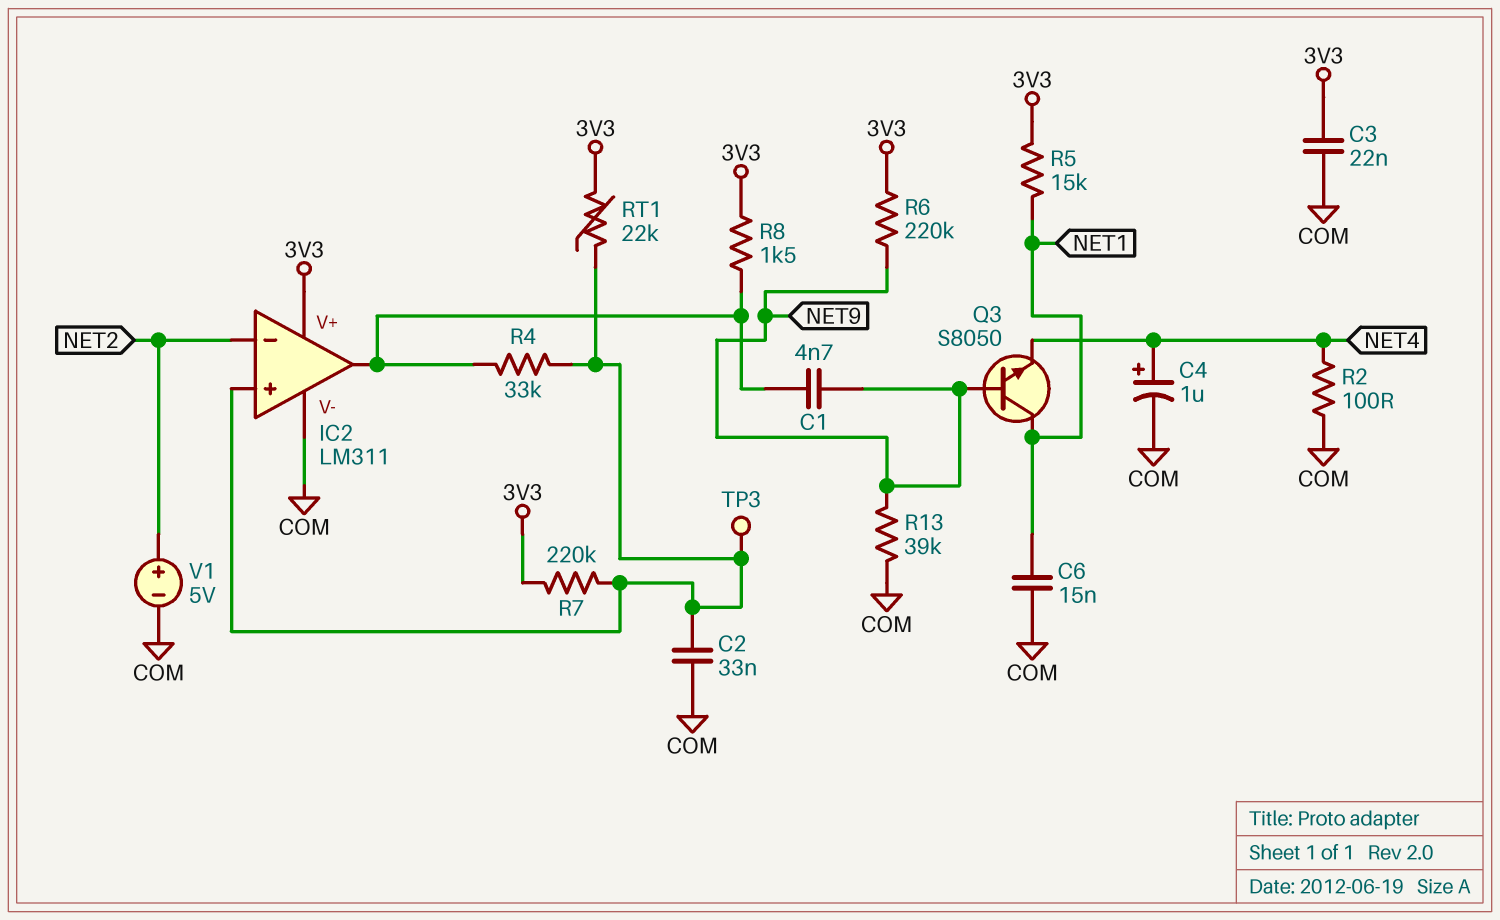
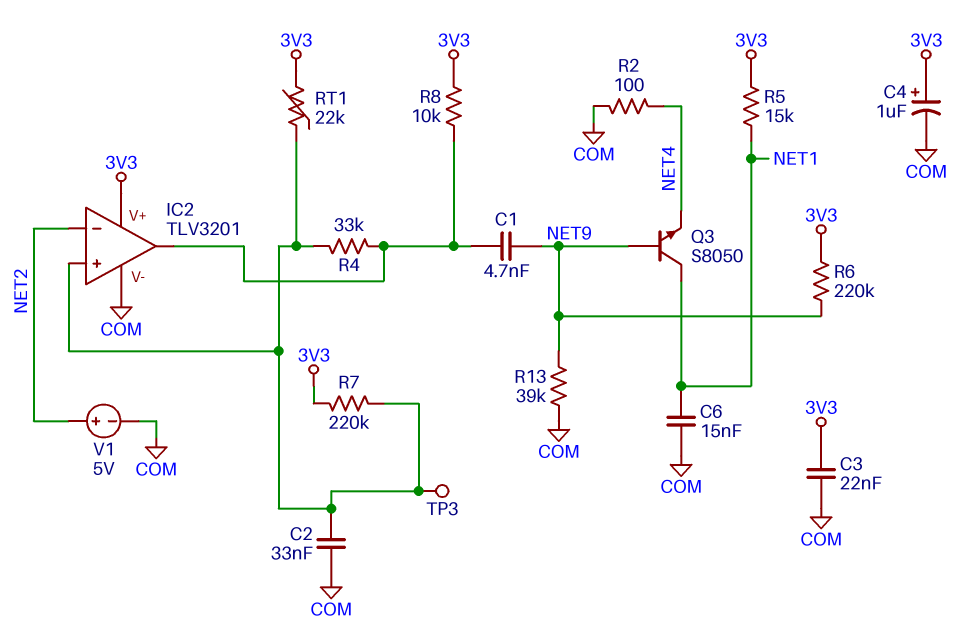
C4: 1uF (plus NET4, minus COM) -> 1uF (plus 3V3, minus COM)
IC2: LM311 -> TLV3201
R8: 1.5k (3V3, IC2/out) -> 10k (3V3, IC2/out)

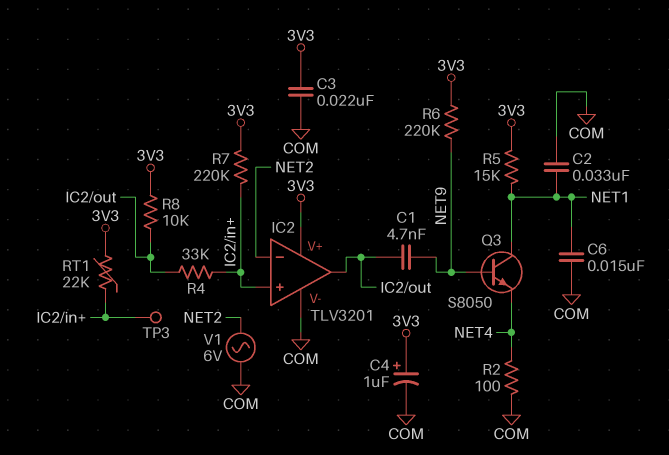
C2: 33nF (COM, IC2/in+) -> 33nF (COM, NET1)
R13: 39k (COM, NET9) -> none
V1: 5V (plus NET2, minus COM) -> AC 6V (COM, NET2)

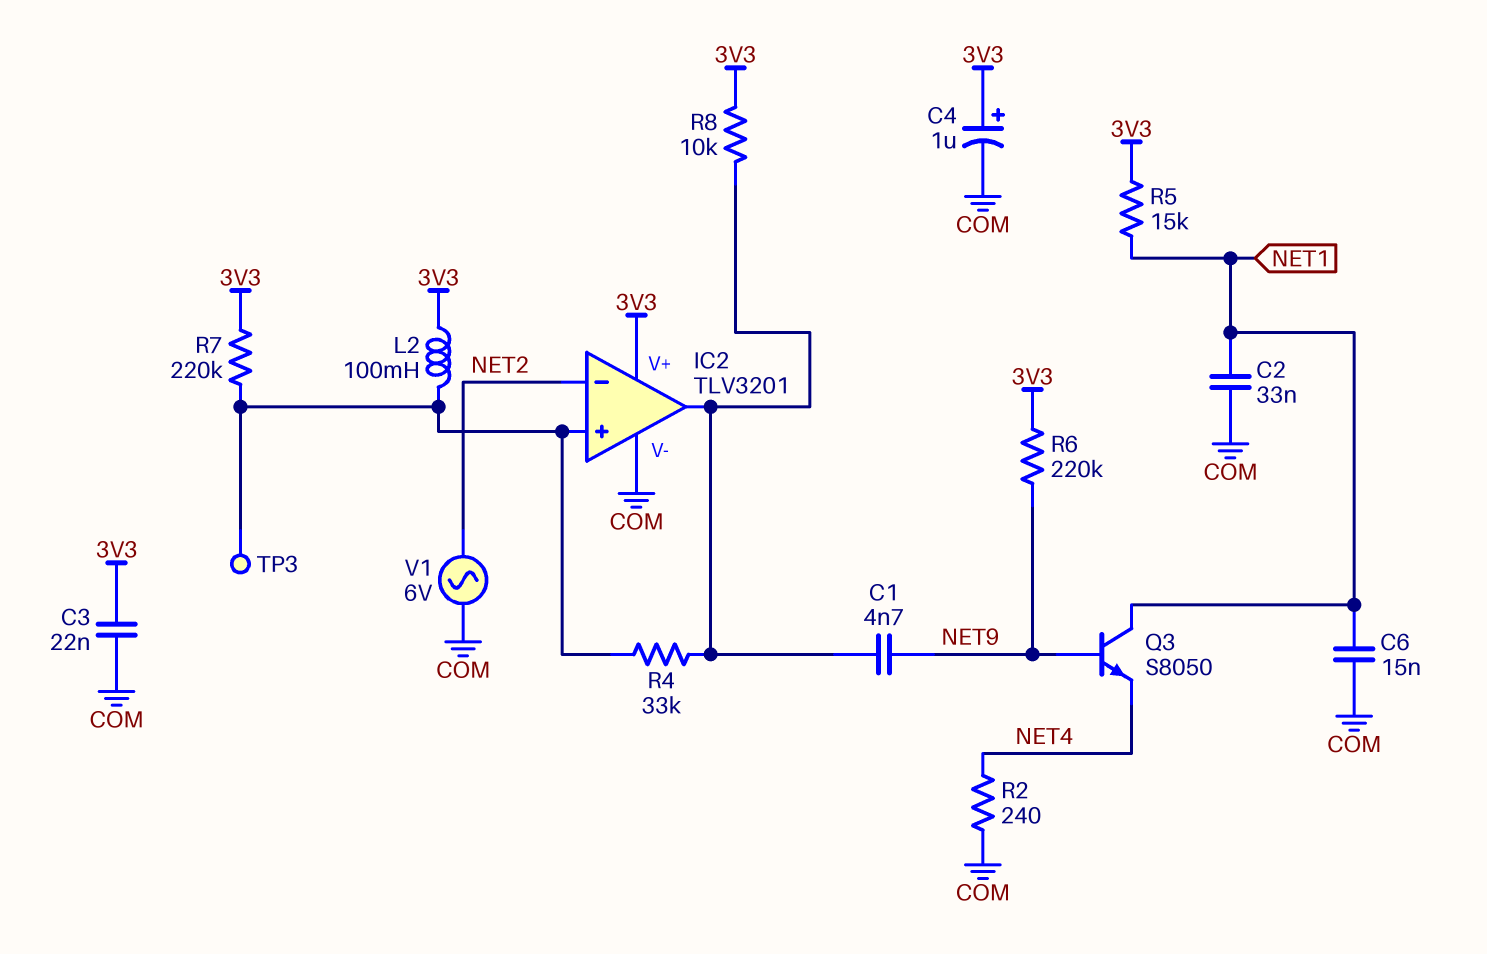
L2: none -> 100mH (3V3, IC2/in+)
R2: 100 (COM, NET4) -> 240 (COM, NET4)
RT1: 22k (3V3, IC2/in+) -> none

